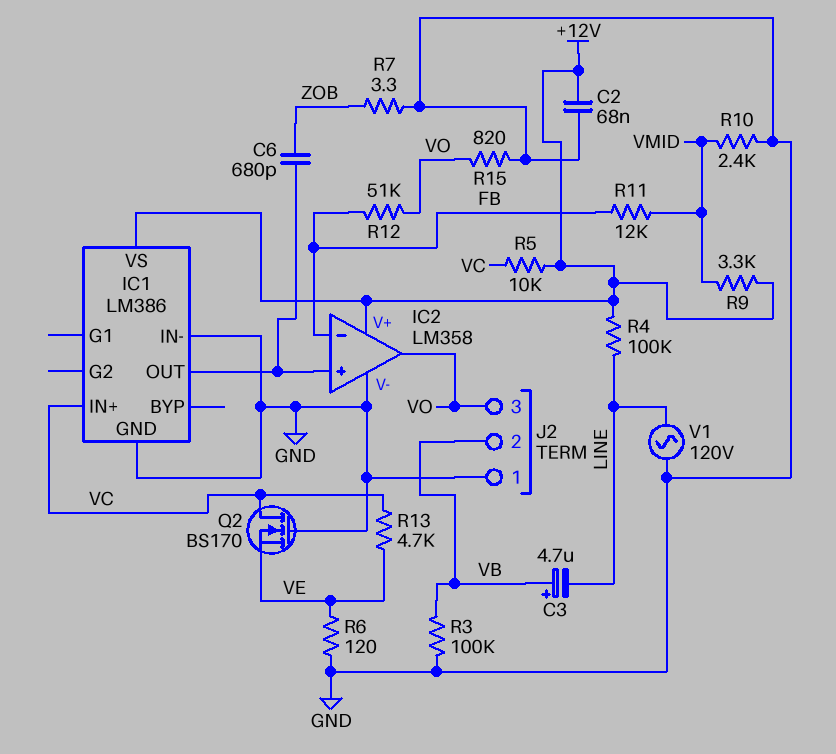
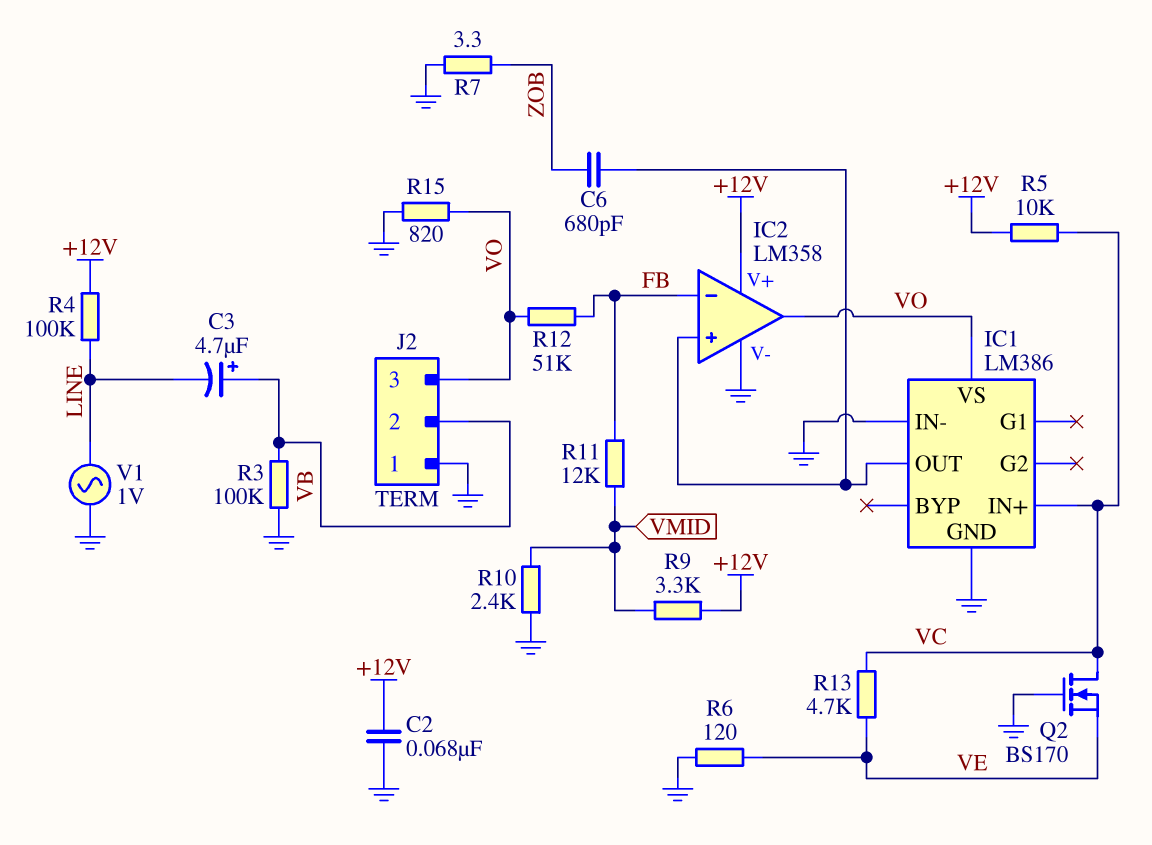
IC1 pin VS: +12V -> VO
V1: AC 120V (GND, LINE) -> AC 1V (GND, LINE)

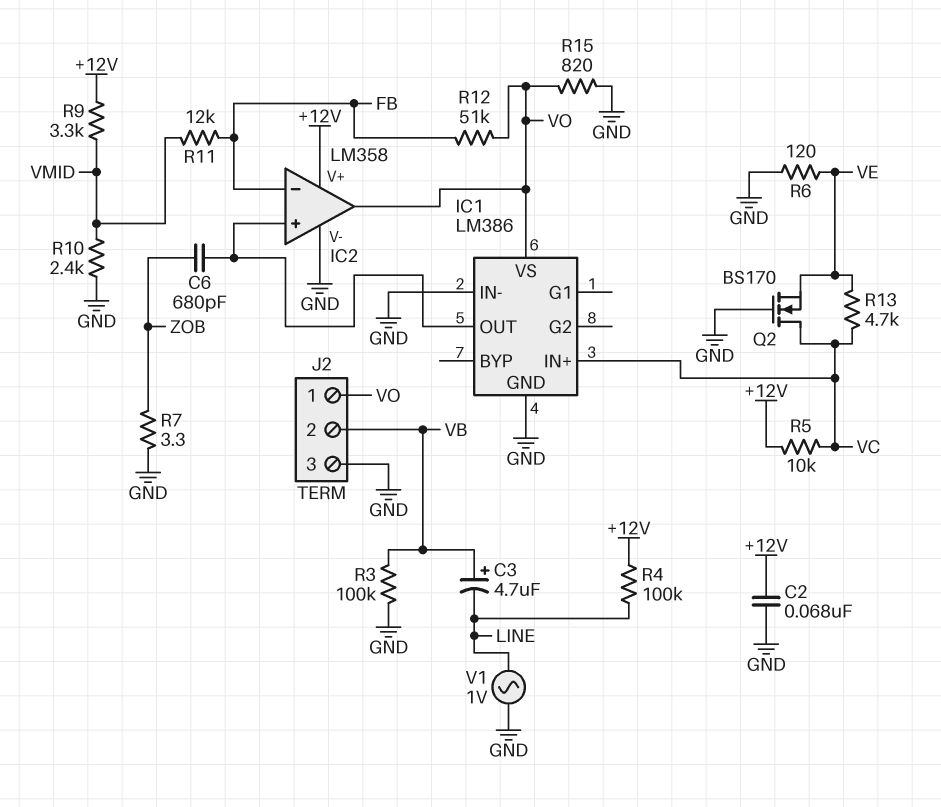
J2 pin 1: GND -> VO
J2 pin 3: VO -> GND

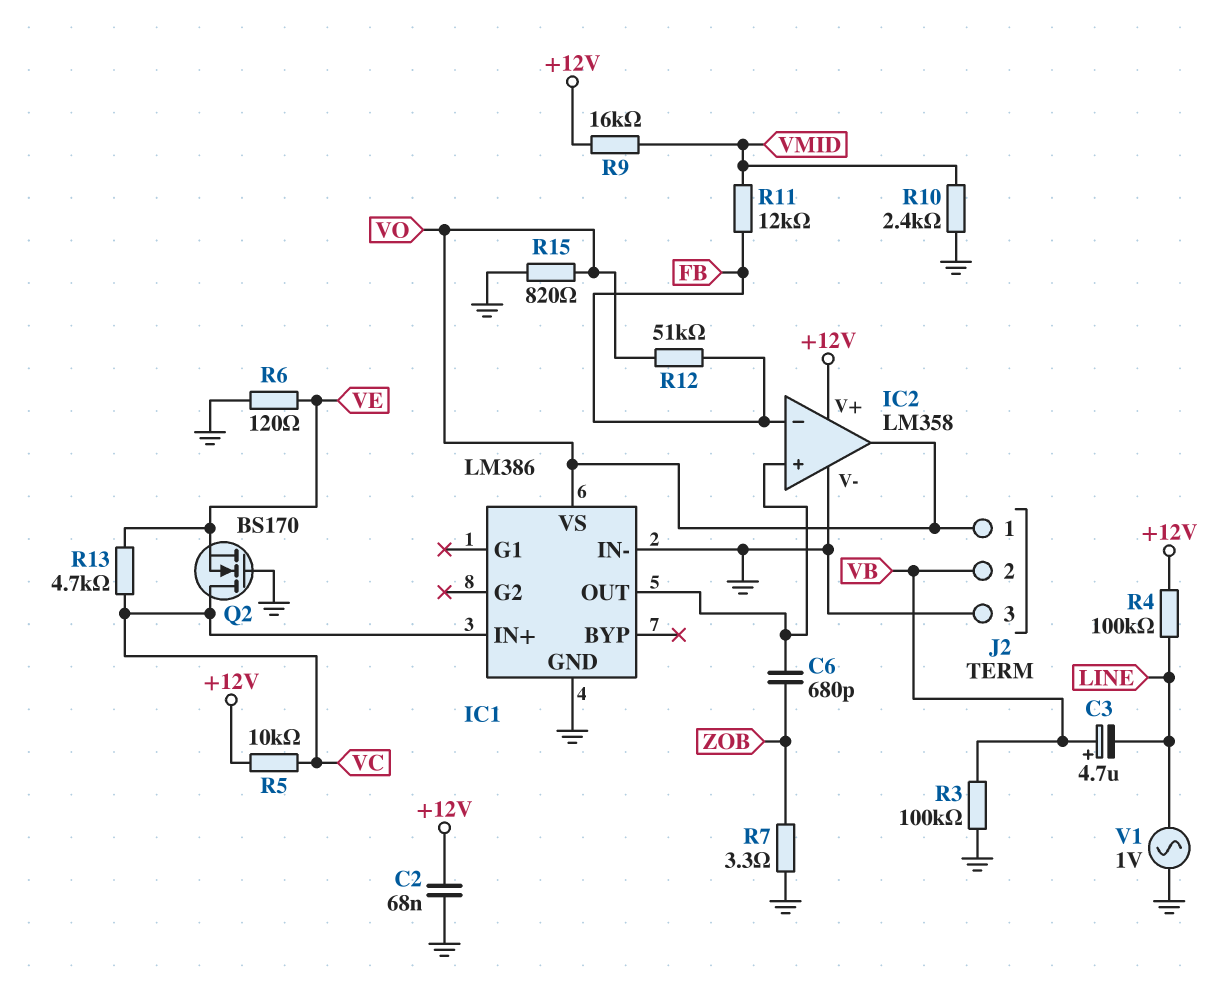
R9: 3.3k (+12V, VMID) -> 16k (+12V, VMID)

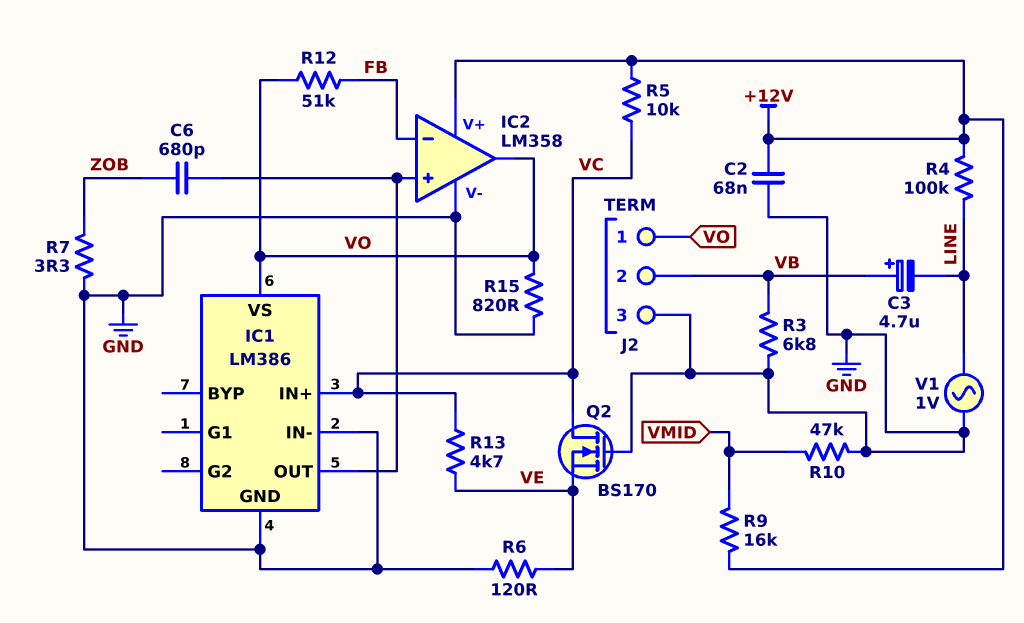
R3: 100k (GND, VB) -> 6.8k (GND, VB)
R10: 2.4k (GND, VMID) -> 47k (GND, VMID)
R11: 12k (FB, VMID) -> none

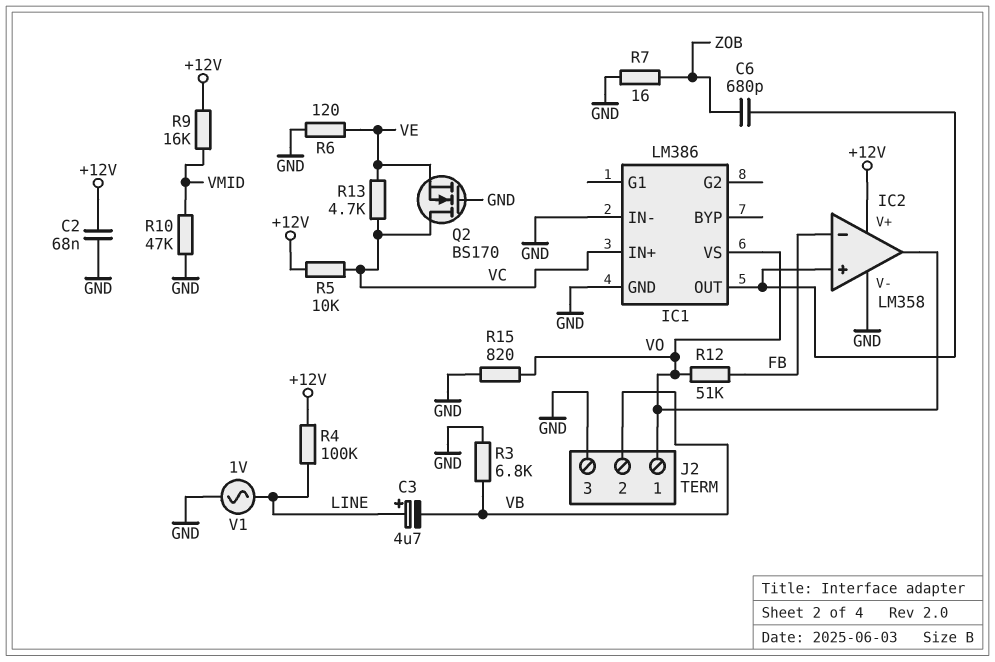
C3: 4.7uF (plus VB, minus LINE) -> 4.7uF (plus LINE, minus VB)
R7: 3.3 (GND, ZOB) -> 16 (GND, ZOB)

